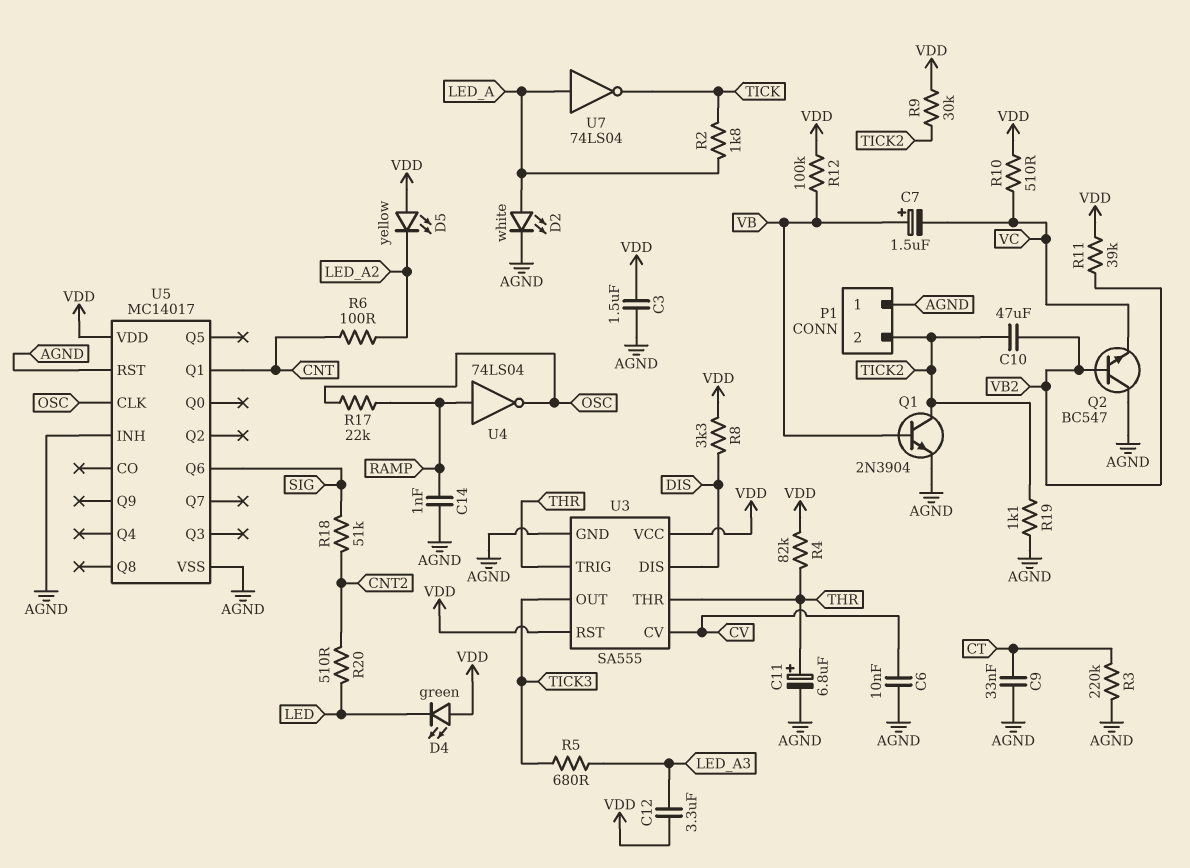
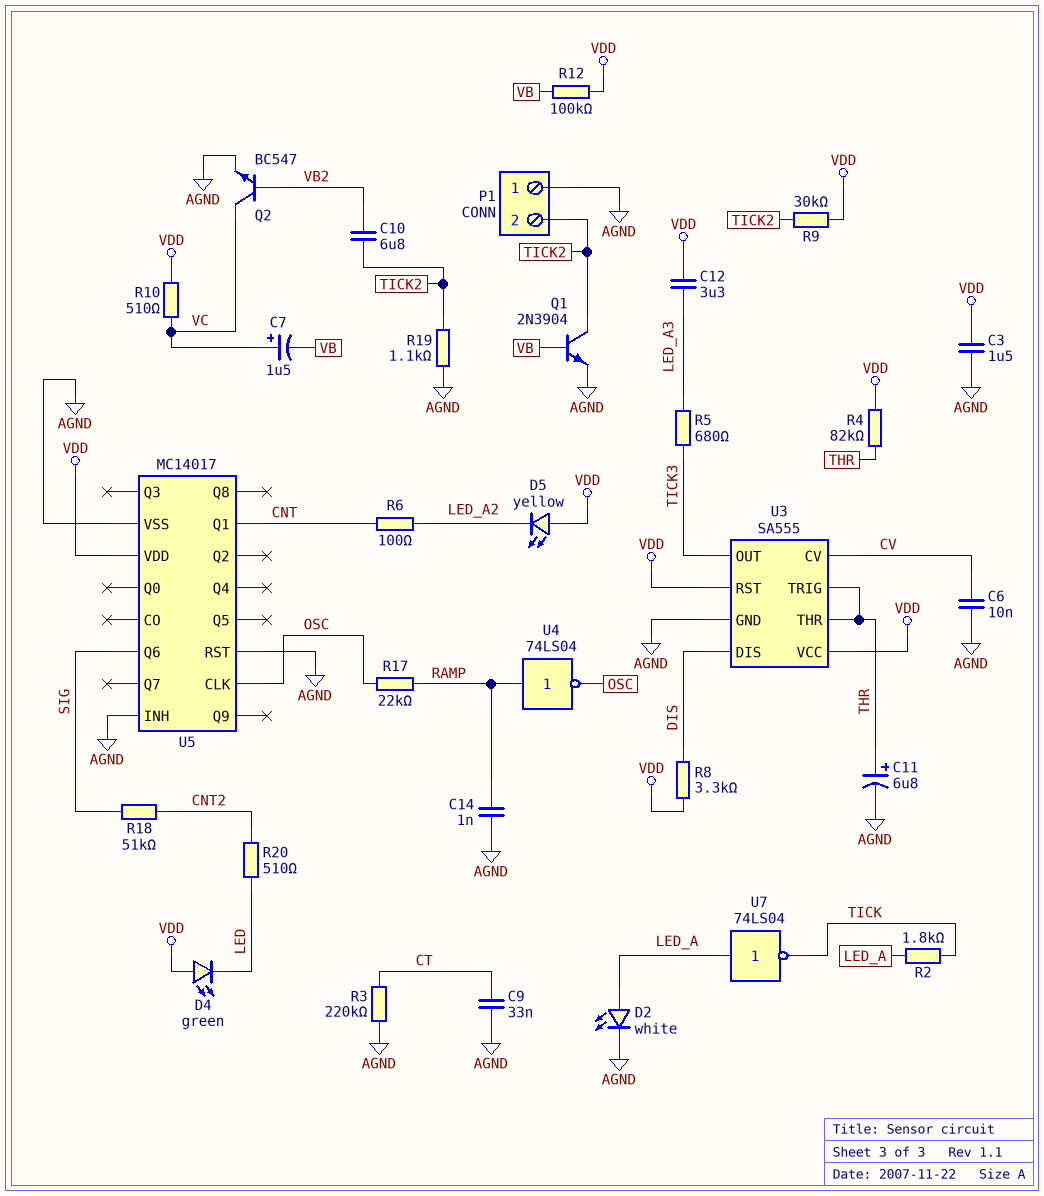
C7: 1.5uF (plus VB, minus VC) -> 1.5uF (plus VC, minus VB)
C10: 47uF (TICK2, VB2) -> 6.8uF (TICK2, VB2)
Q2: NPN BC547 (B VB2, C AGND, E VC) -> NPN BC547 (B VB2, C VC, E AGND)
R11: 39k (VB2, VDD) -> none

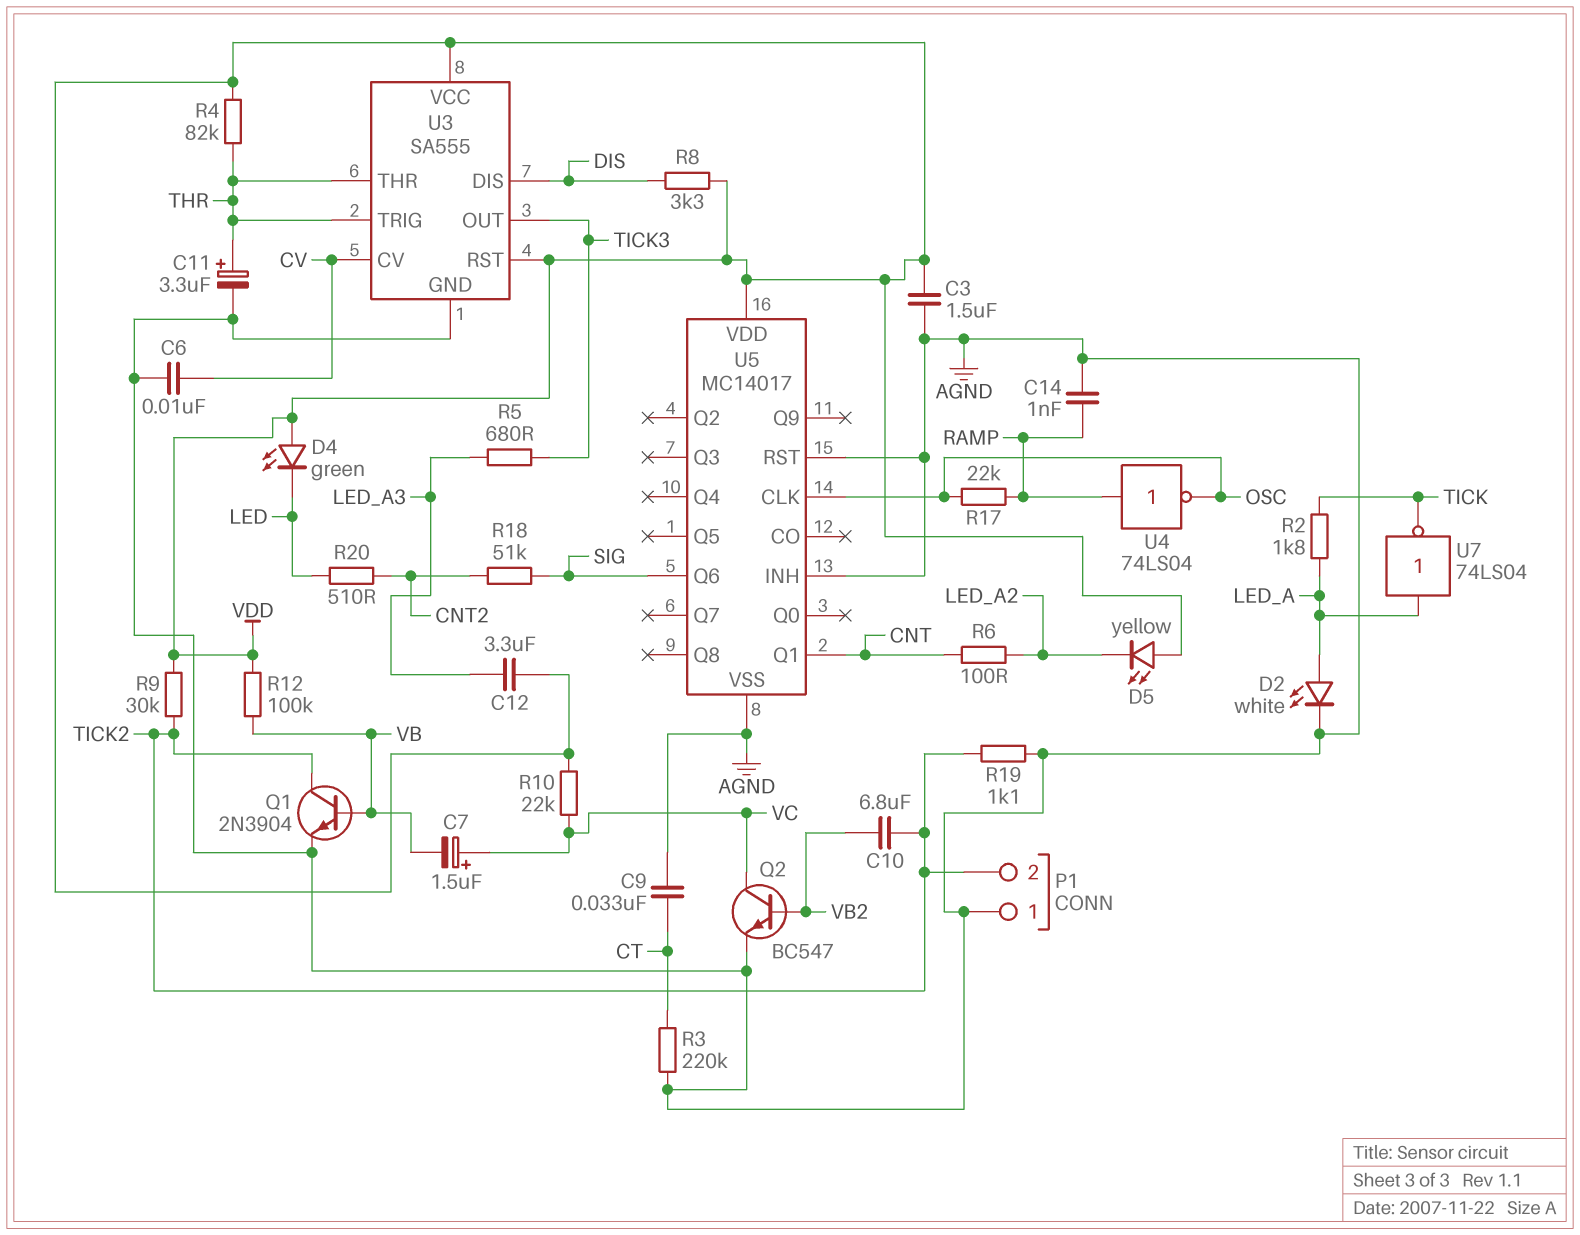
C11: 6.8uF (plus THR, minus AGND) -> 3.3uF (plus THR, minus AGND)
R10: 510 (VC, VDD) -> 22k (VC, VDD)

